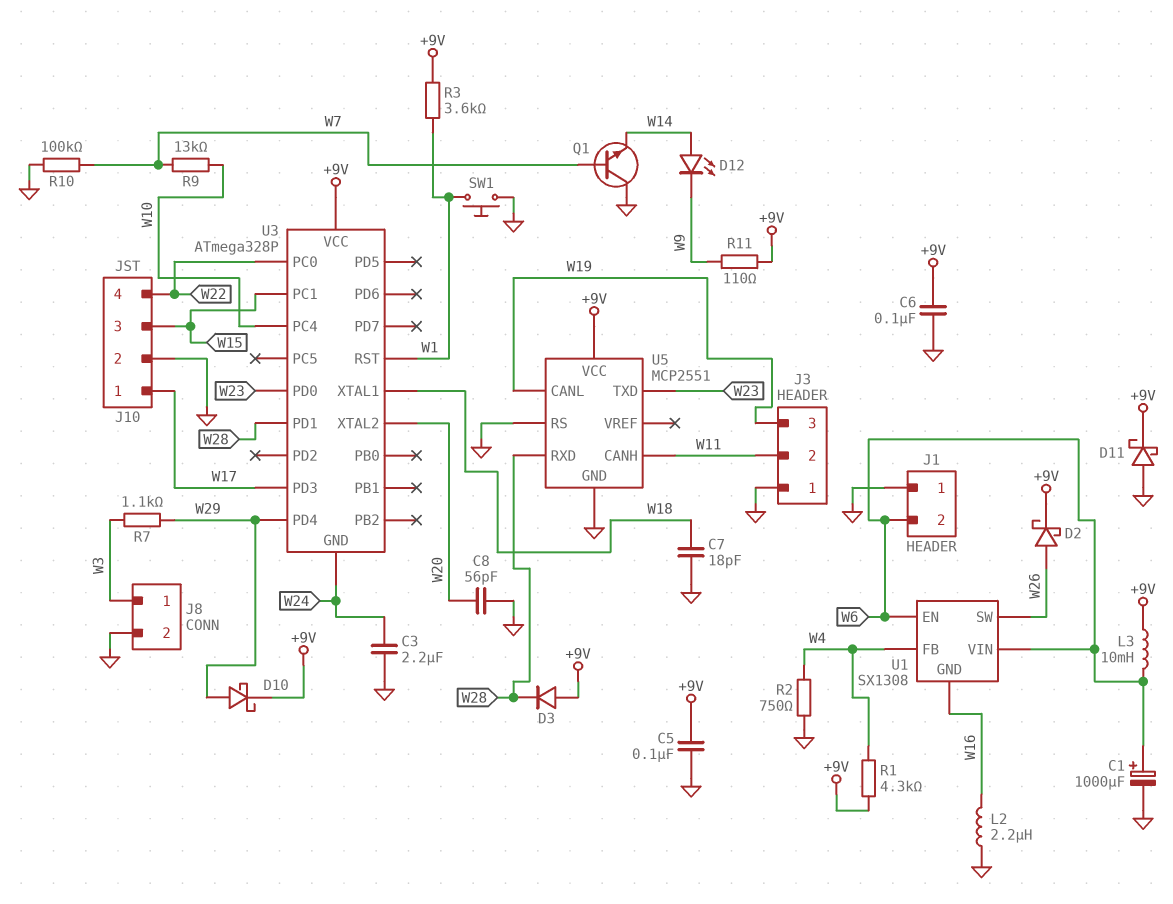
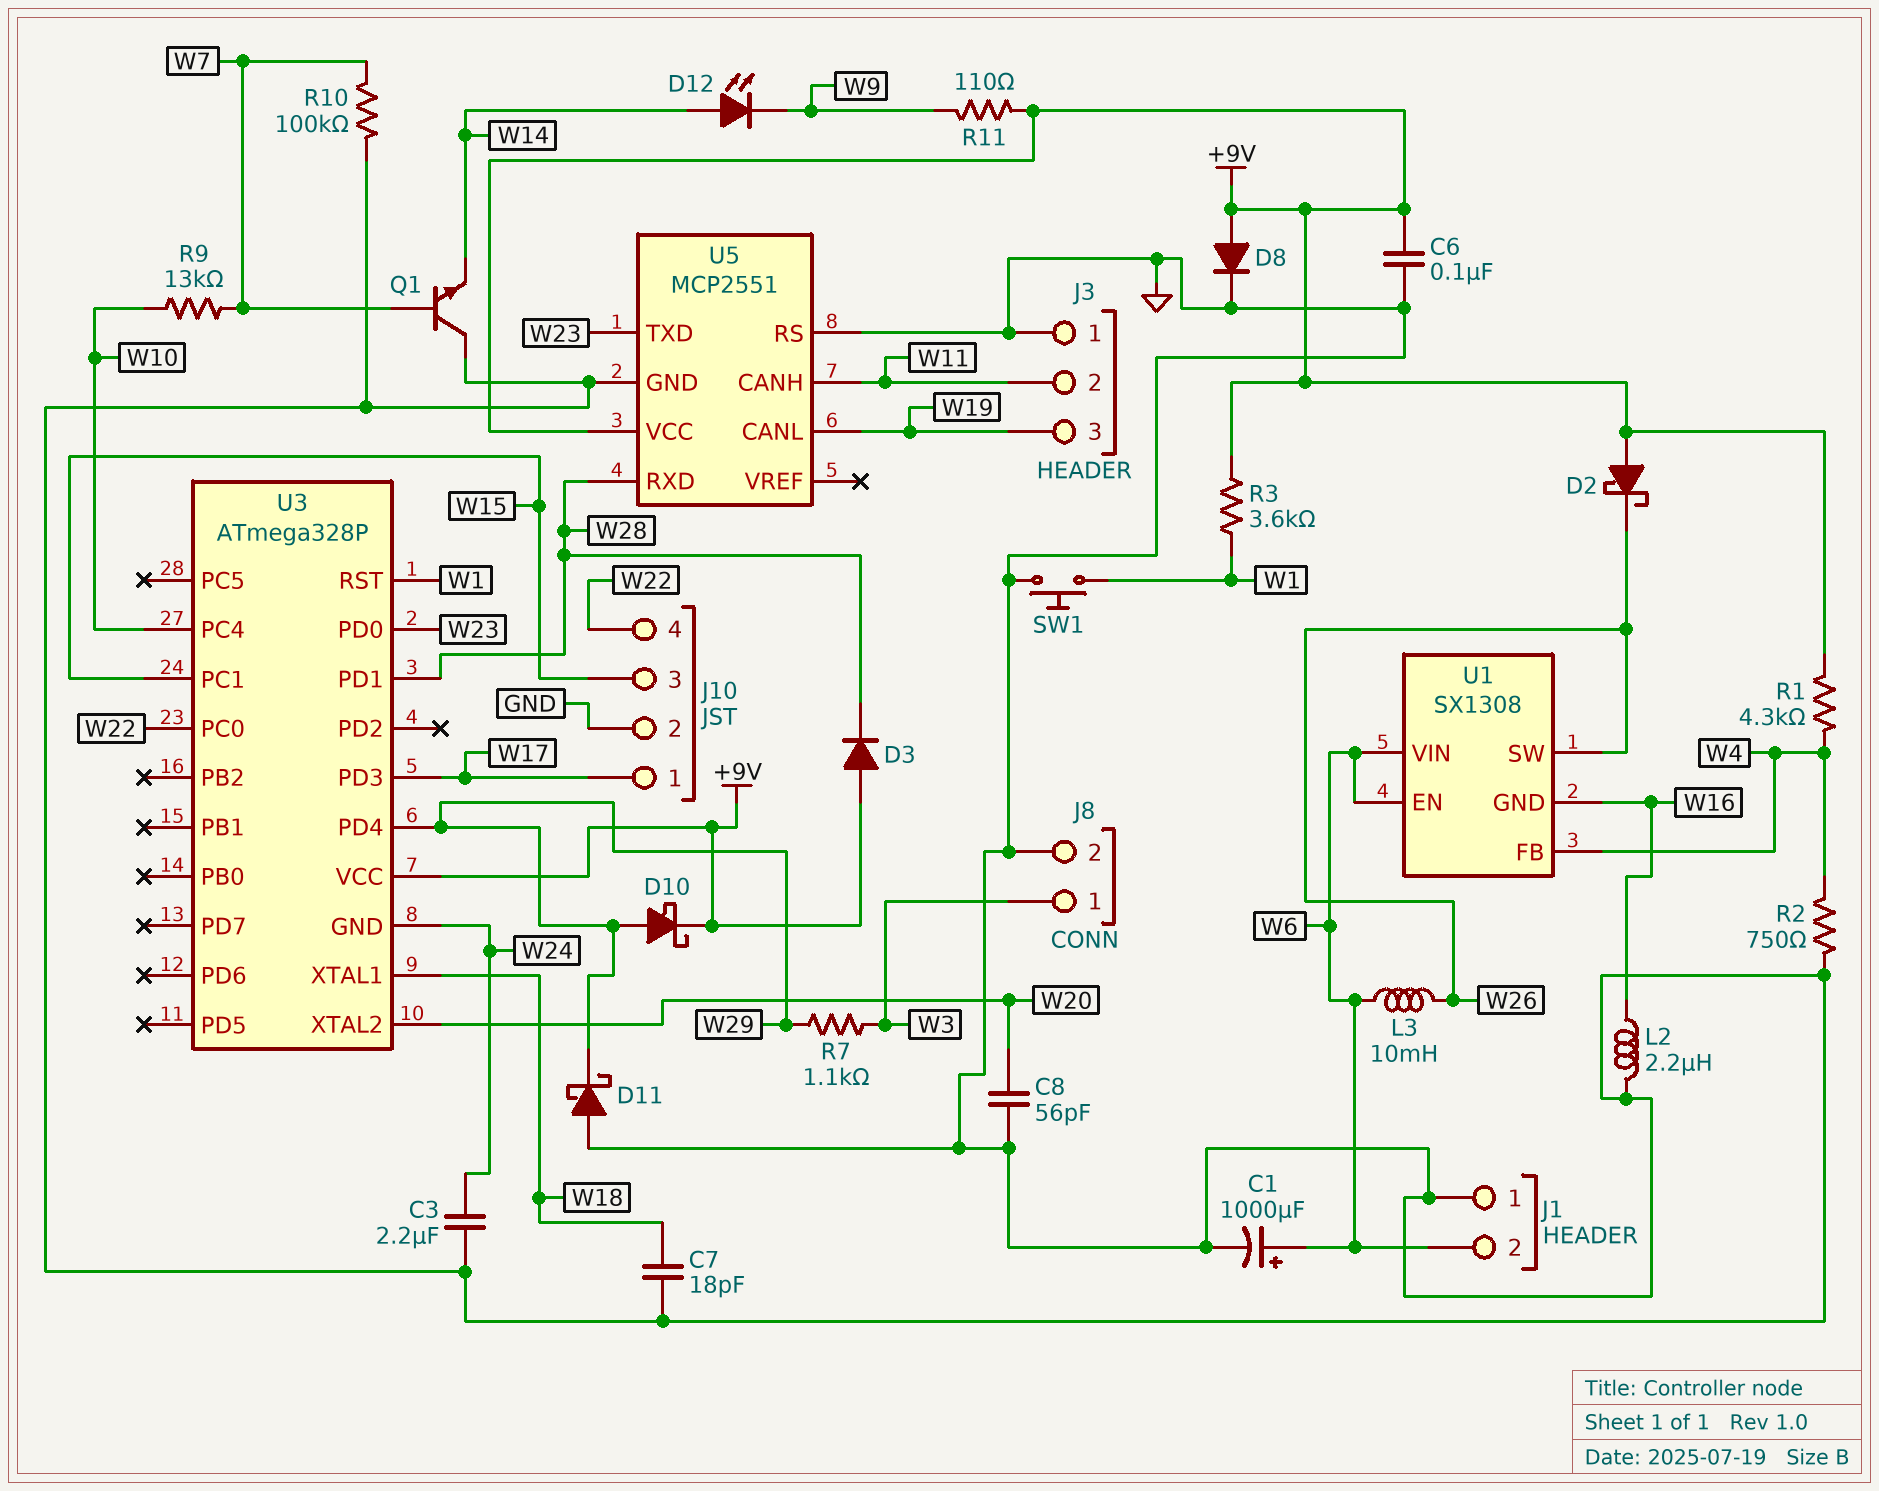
C5: 100nF (+9V, GND) -> none
D2: schottky (A W26, K +9V) -> schottky (A +9V, K W26)
D8: none -> diode (A +9V, K GND)
D11: schottky (A GND, K +9V) -> schottky (A GND, K W29)
L3: 10mH (+9V, W6) -> 10mH (W6, W26)

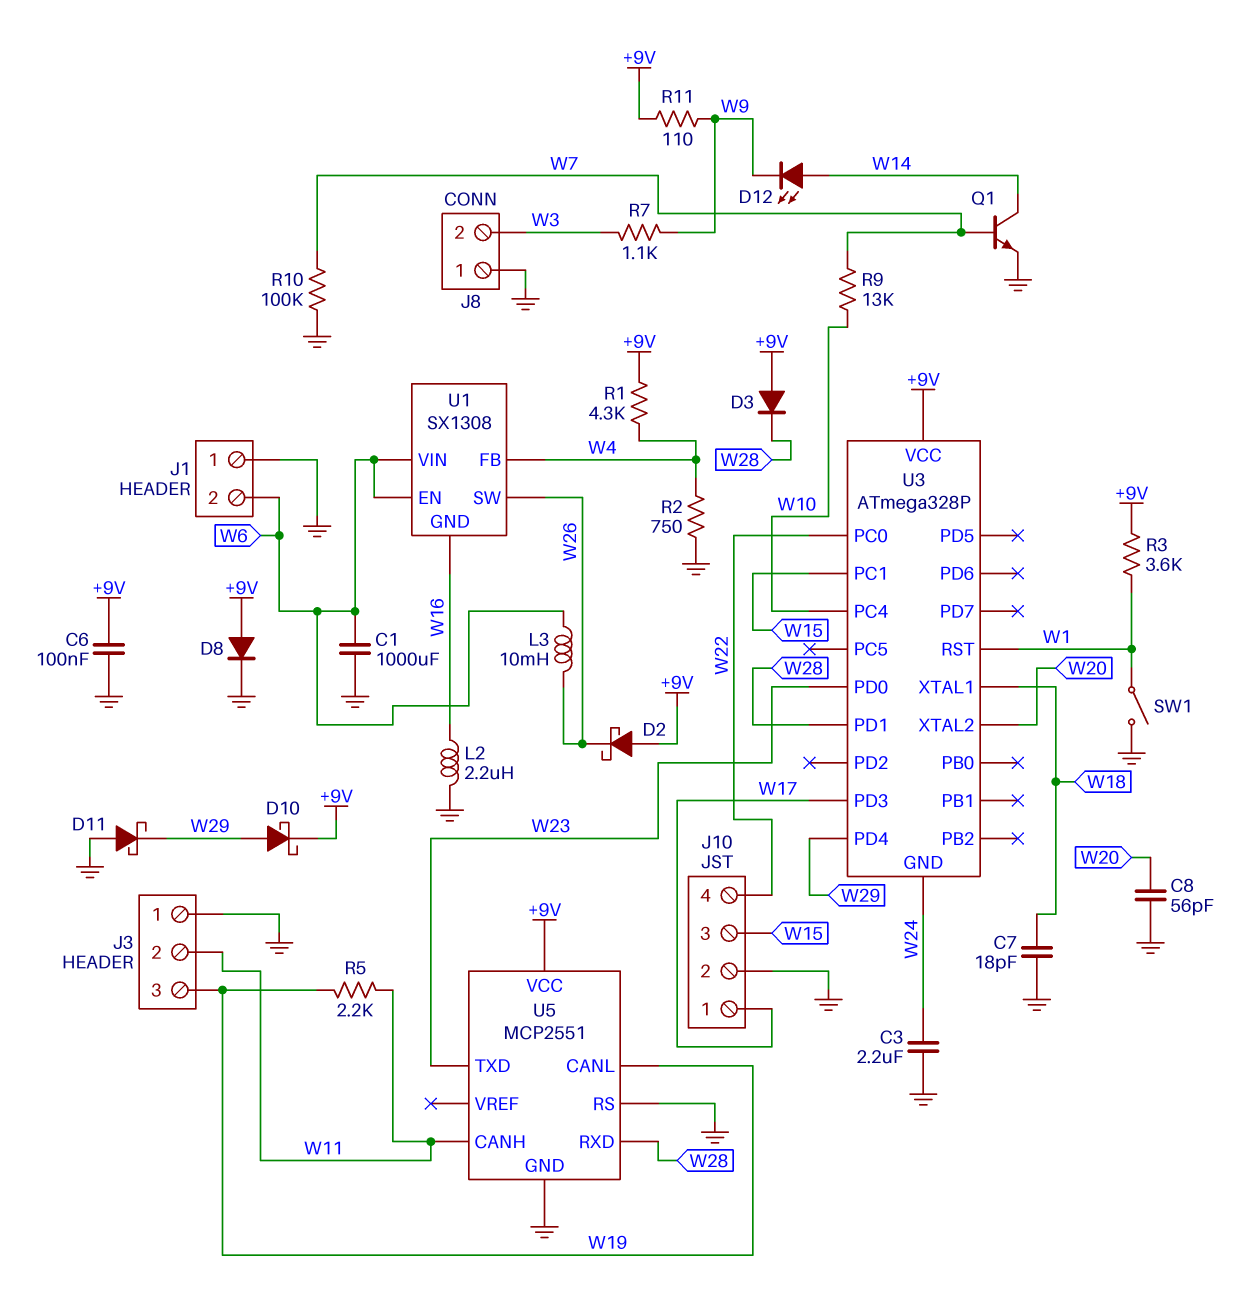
C1: 1000uF (plus W6, minus GND) -> 1000uF (GND, W6)
J8 pin 1: W3 -> GND
J8 pin 2: GND -> W3
Q1: NPN (B W7, C GND, E W14) -> NPN (B W7, C W14, E GND)
R5: none -> 2.2k (W11, W19)
R7: 1.1k (W3, W29) -> 1.1k (W3, W9)
SW1: button (GND, W1) -> switch (GND, W1)

